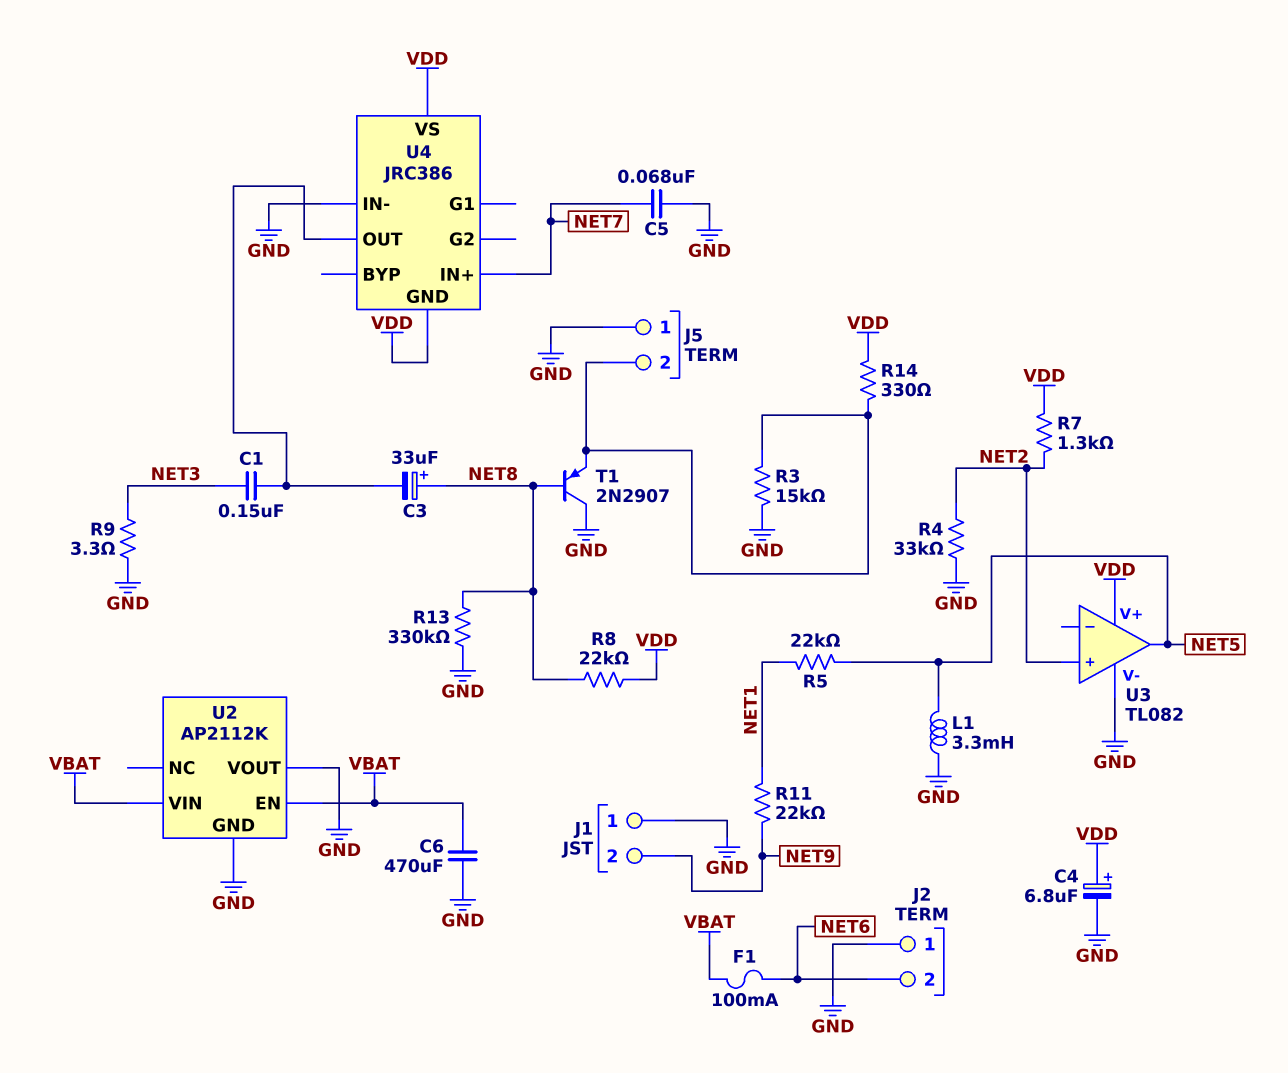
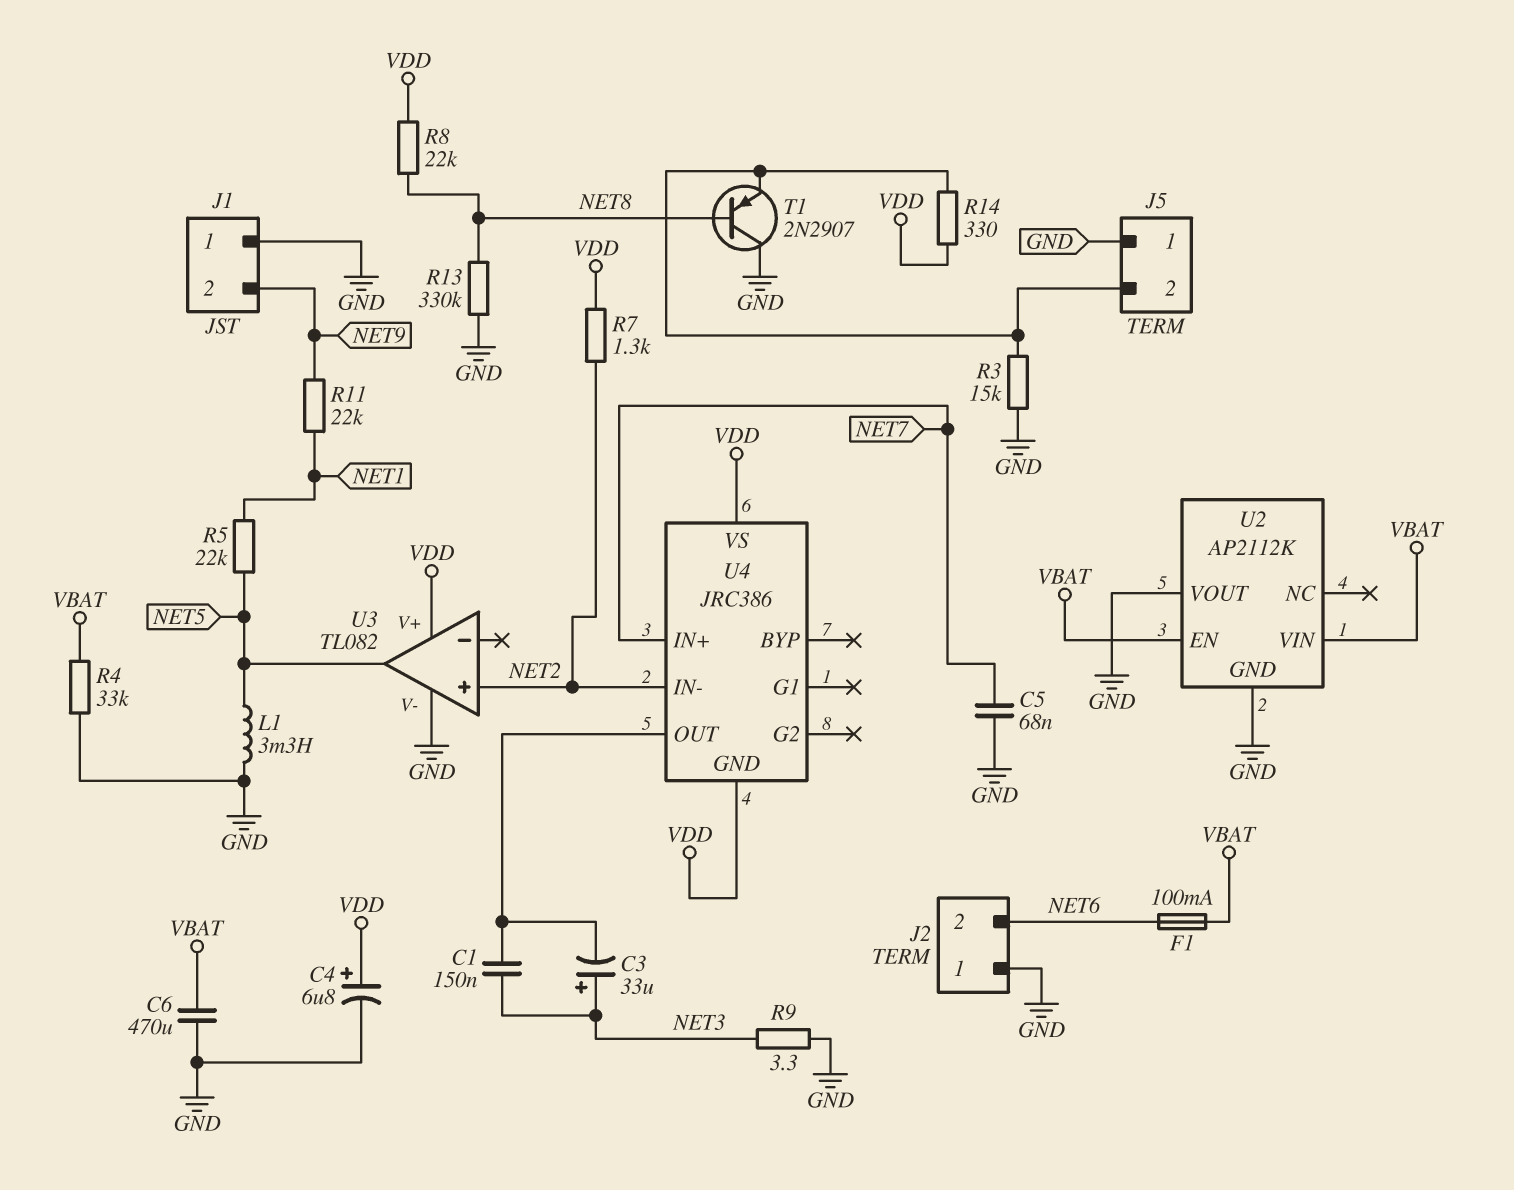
C3: 33uF (plus NET8, minus U4/OUT) -> 33uF (plus NET3, minus U4/OUT)
R4: 33k (GND, NET2) -> 33k (GND, VBAT)
U4 pin IN-: GND -> NET2

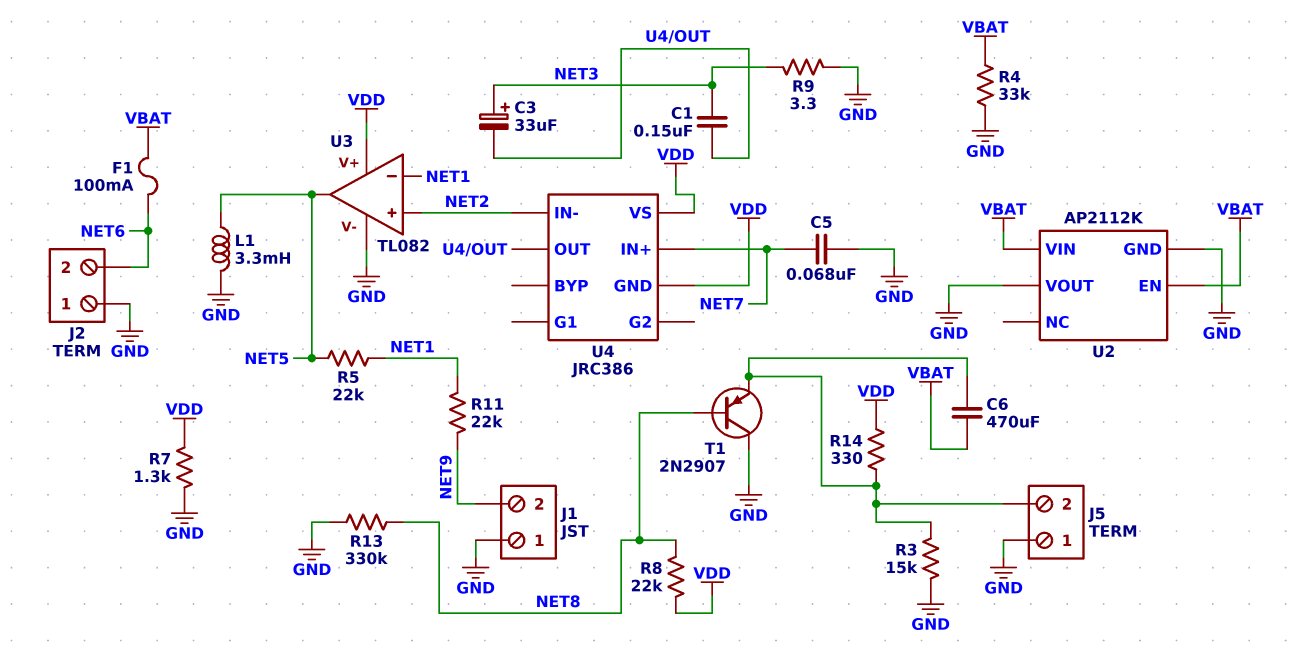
C4: 6.8uF (plus VDD, minus GND) -> none
C6: 470uF (GND, VBAT) -> 470uF (J5/2, VBAT)
R7: 1.3k (NET2, VDD) -> 1.3k (GND, VDD)
U3 pin in-: none -> NET1

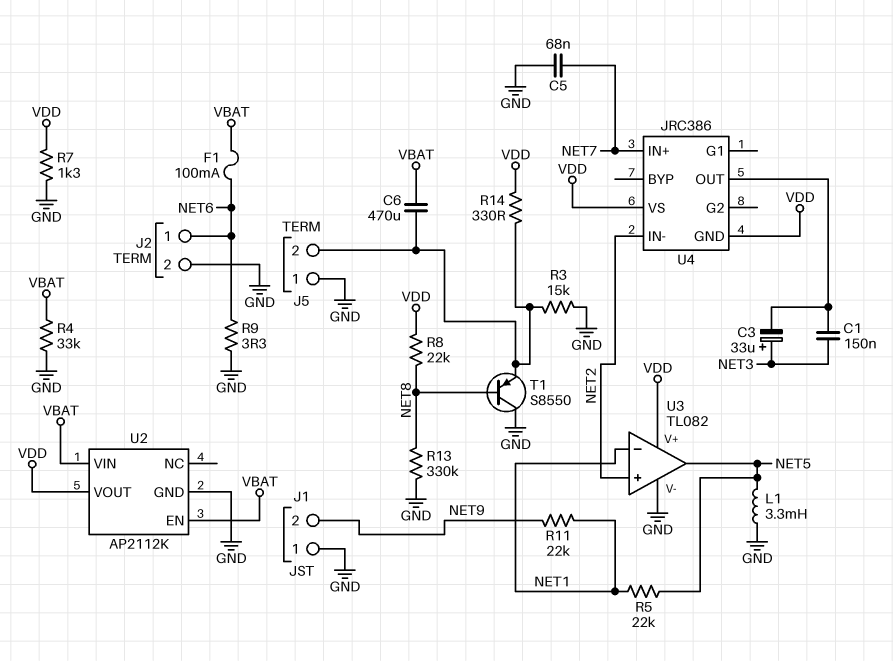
J2 pin 1: GND -> NET6
J2 pin 2: NET6 -> GND
R9: 3.3 (GND, NET3) -> 3.3 (GND, NET6)
T1: PNP 2N2907 (B NET8, C GND, E J5/2) -> PNP S8550 (B NET8, C GND, E J5/2)
U2 pin VOUT: GND -> VDD

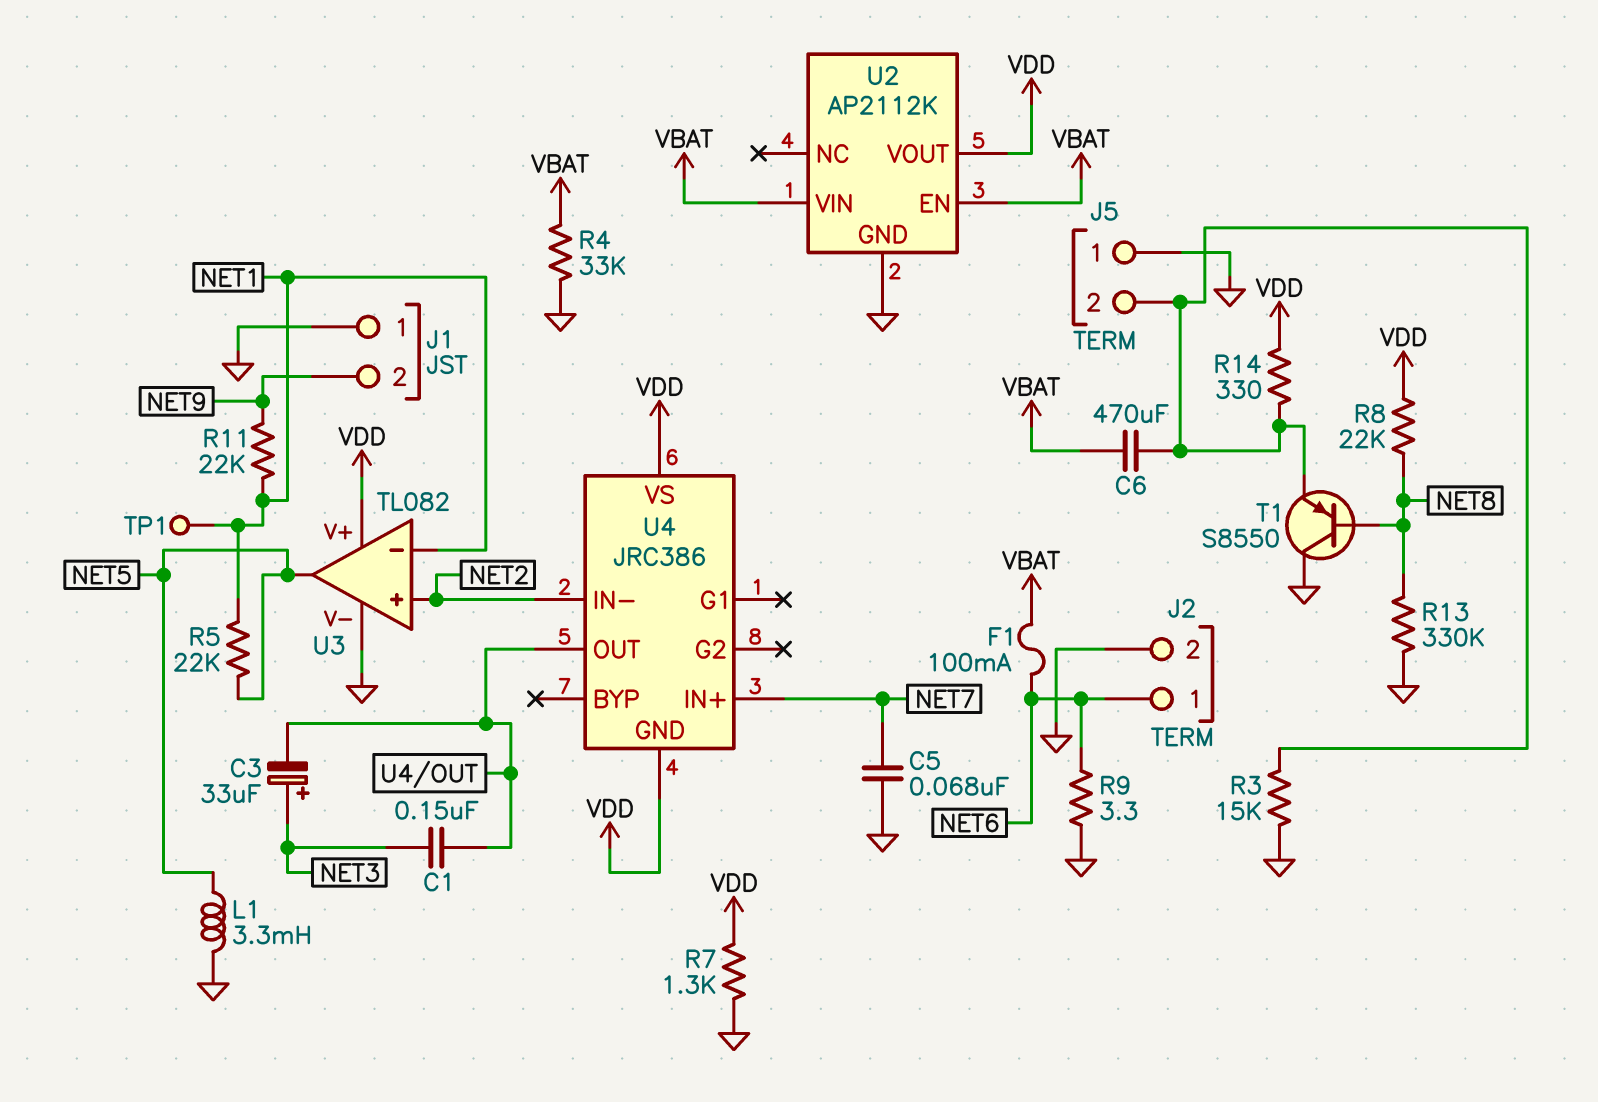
TP1: none -> test point (NET1)

